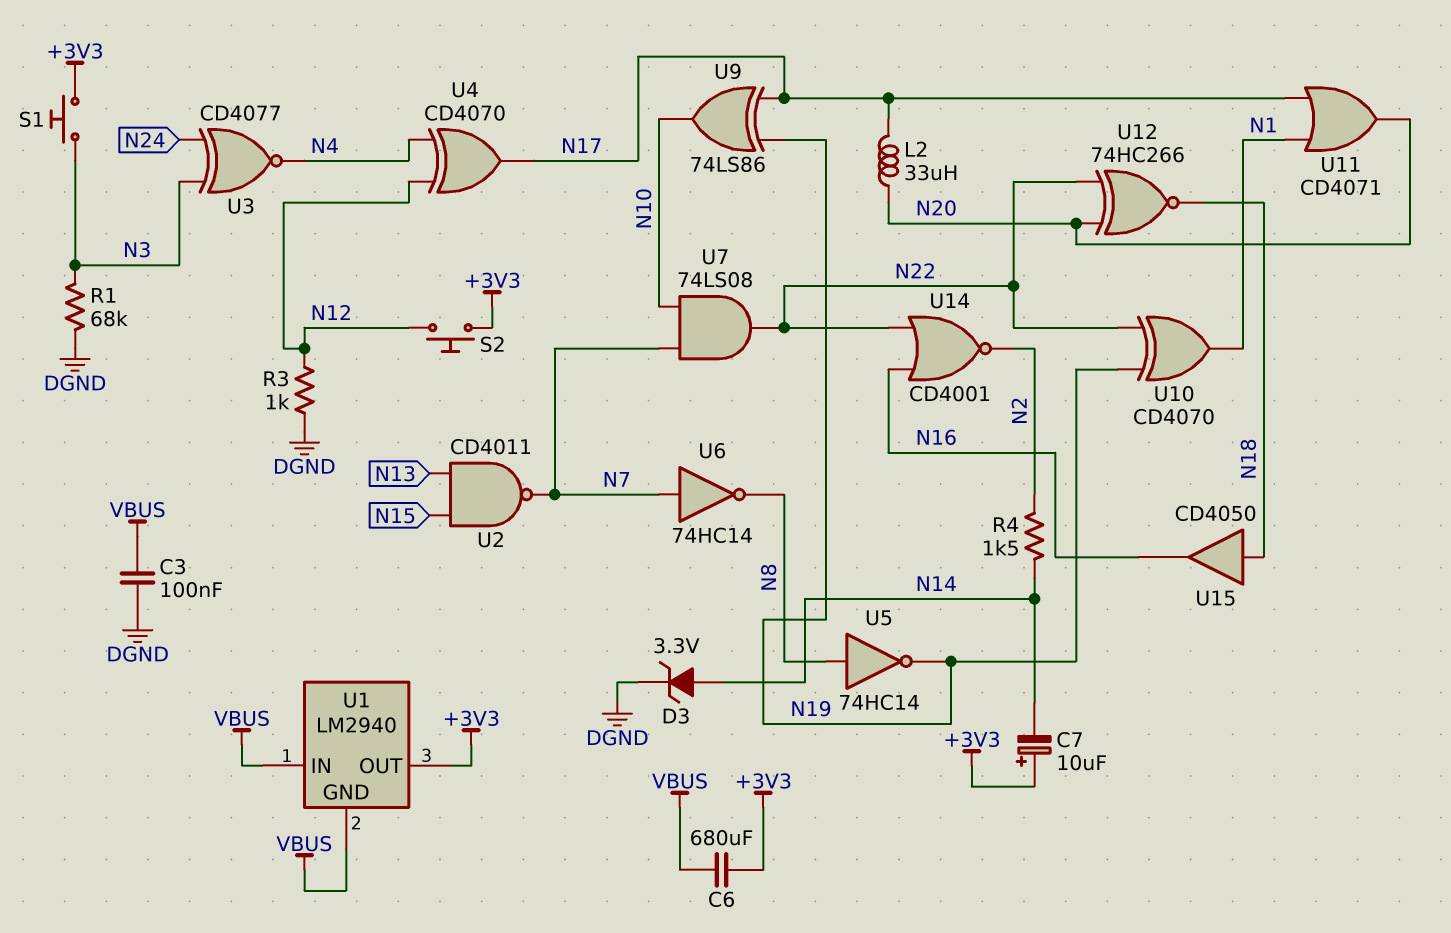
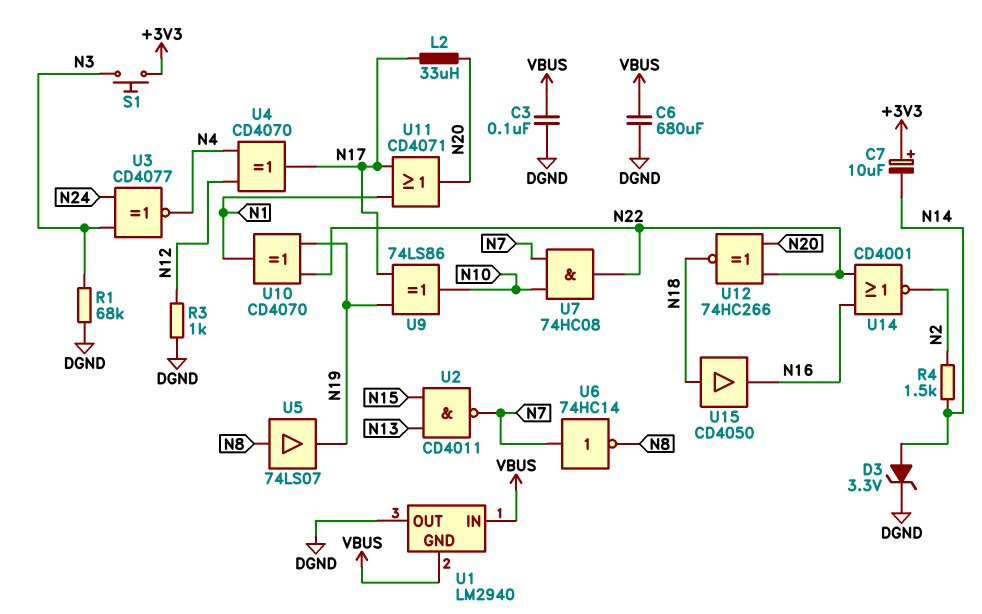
C6: 680uF (+3V3, VBUS) -> 680uF (DGND, VBUS)
S2: button (+3V3, N12) -> none
U1 pin OUT: +3V3 -> DGND
U5: NOT 74HC14 (in N8, out N19) -> buffer 74LS07 (in N8, out N19)
U7: AND 74LS08 (in N7, in N10, out N22) -> AND 74HC08 (in N7, in N10, out N22)

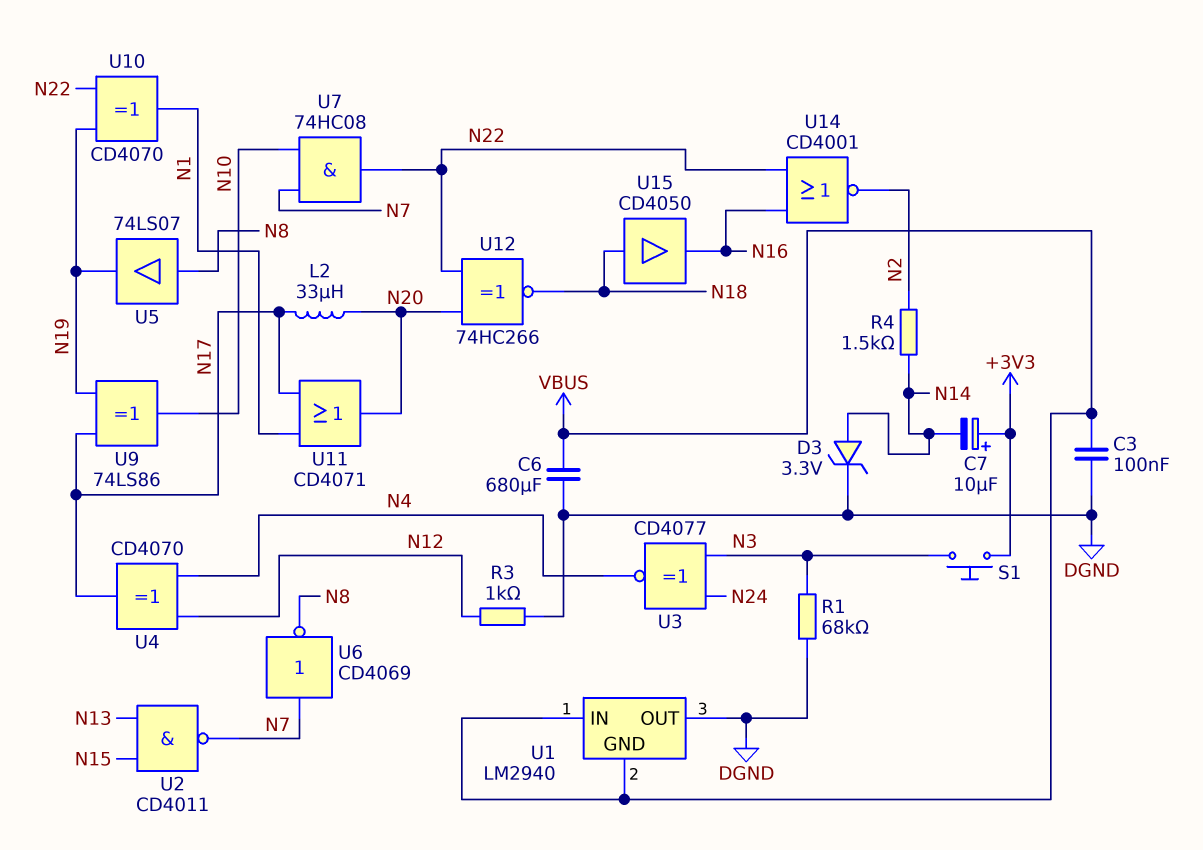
U6: NOT 74HC14 (in N7, out N8) -> NOT CD4069 (in N7, out N8)

